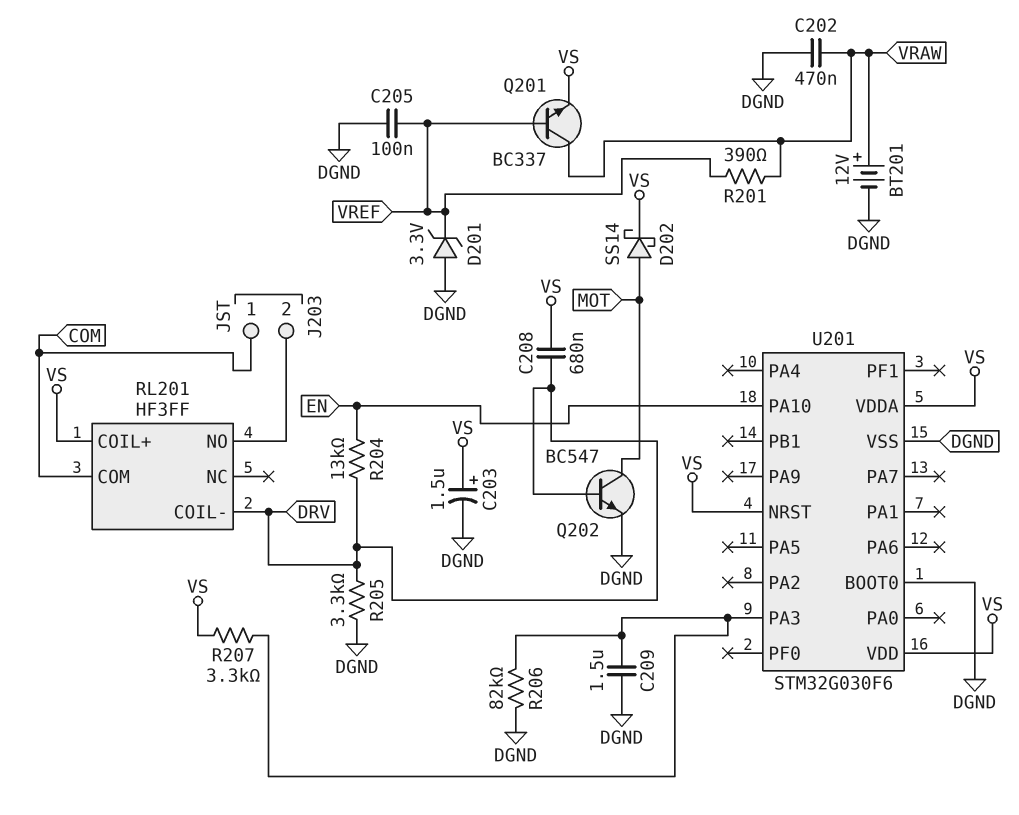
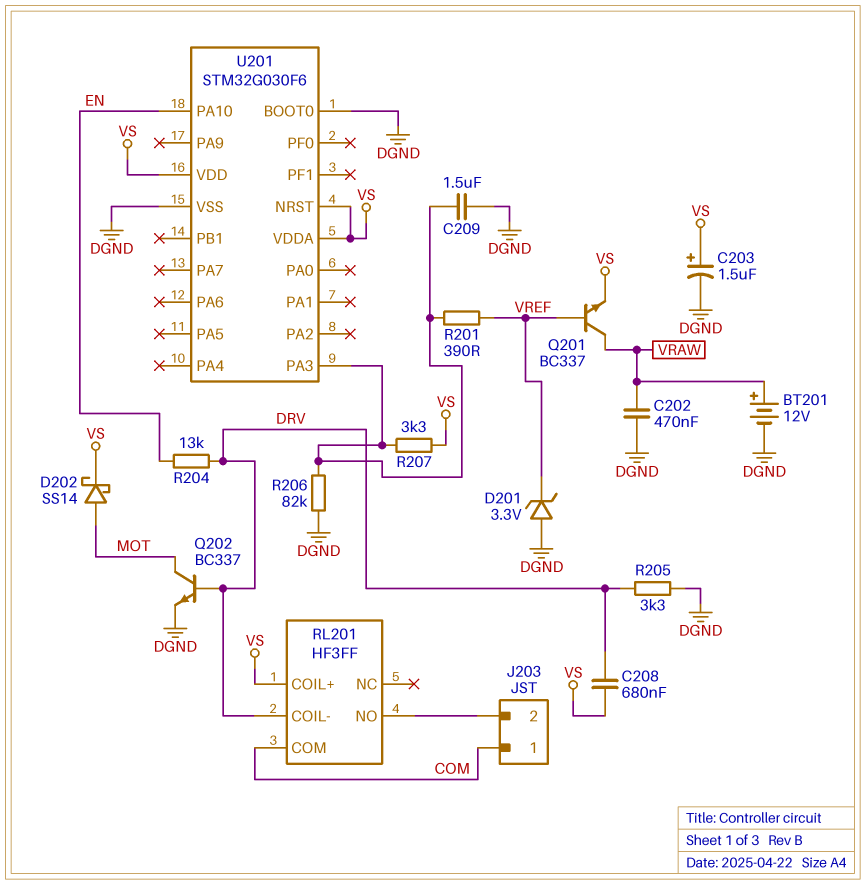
C205: 100nF (DGND, VREF) -> none
Q202: NPN BC547 (B DRV, C MOT, E DGND) -> NPN BC337 (B DRV, C MOT, E DGND)
R201: 390 (VRAW, VREF) -> 390 (U201/PA3, VREF)

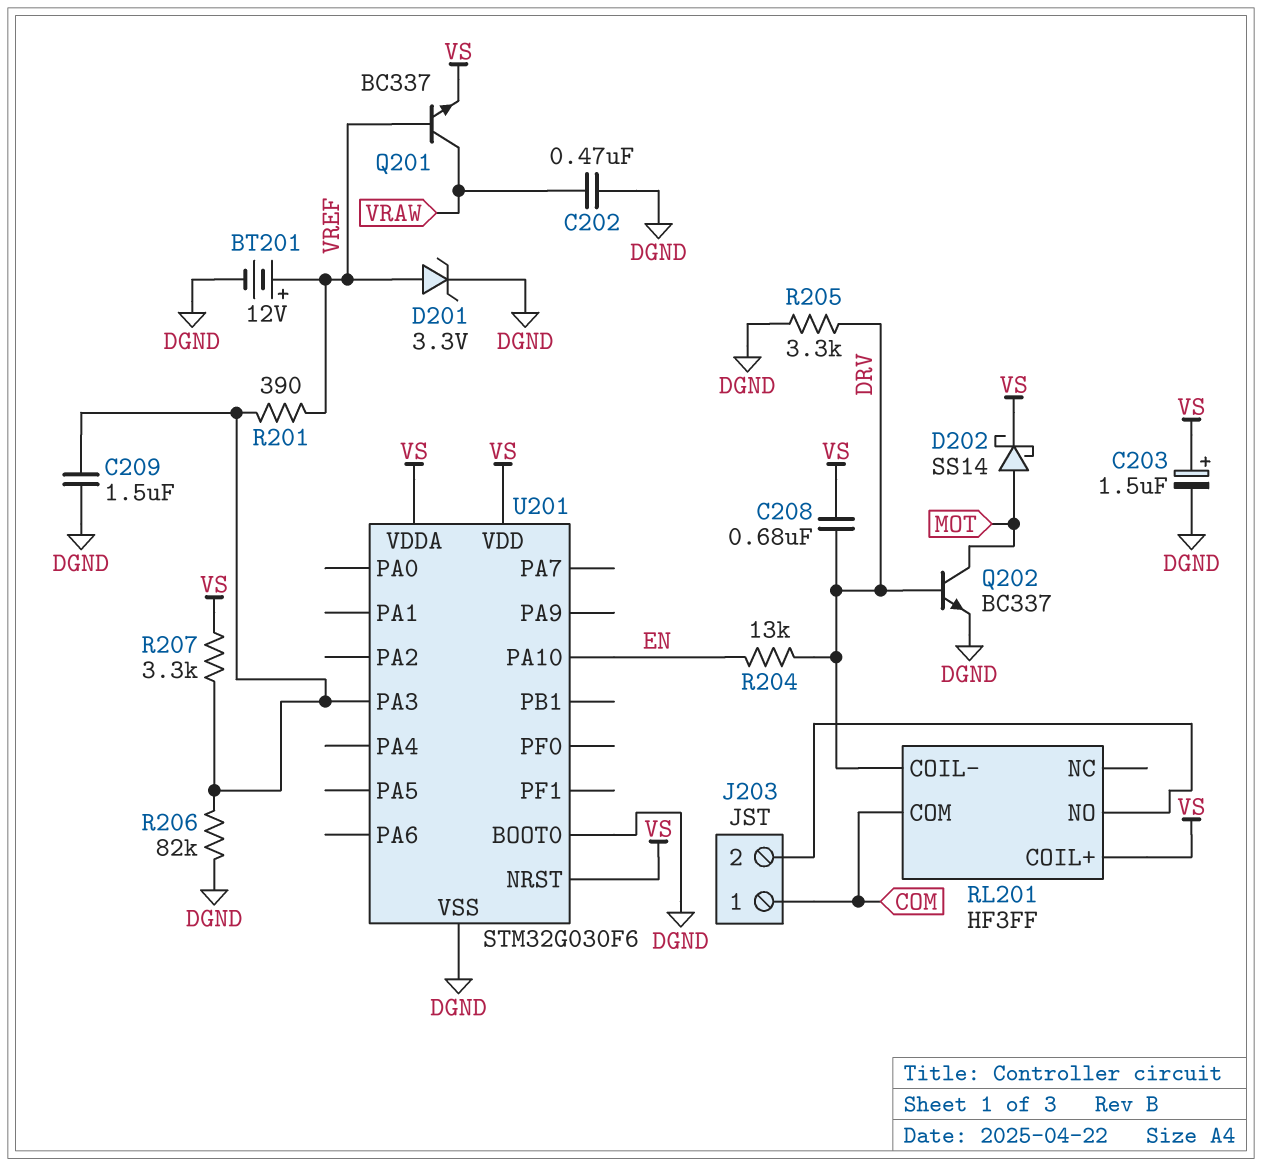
BT201: 12V (plus VRAW, minus DGND) -> 12V (plus VREF, minus DGND)
D201: zener 3.3V (A DGND, K VREF) -> zener 3.3V (A VREF, K DGND)

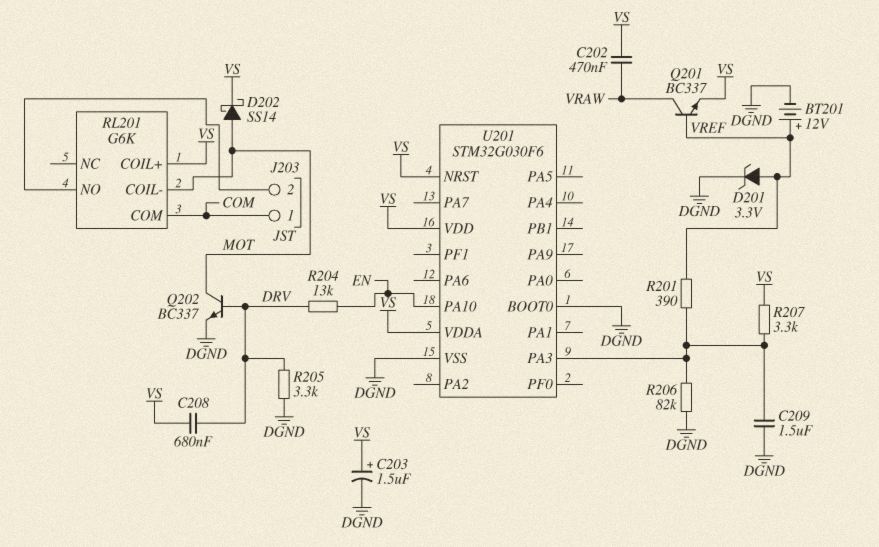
C202: 470nF (DGND, VRAW) -> 470nF (VRAW, VS)
RL201: HF3FF -> G6K
RL201 pin COIL-: DRV -> MOT

